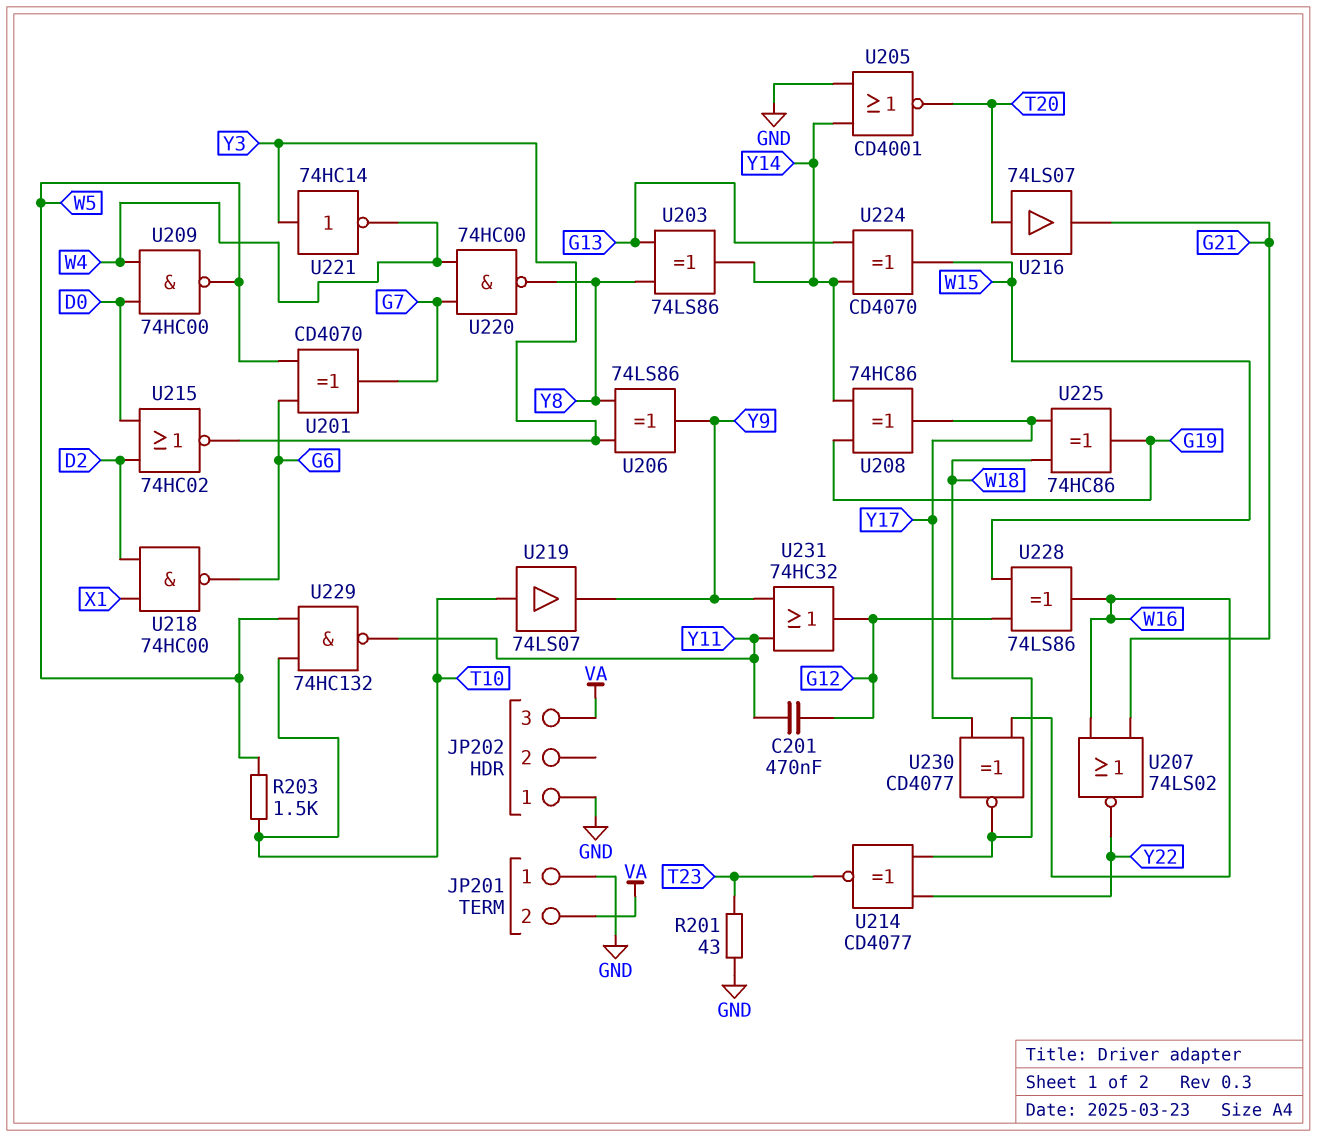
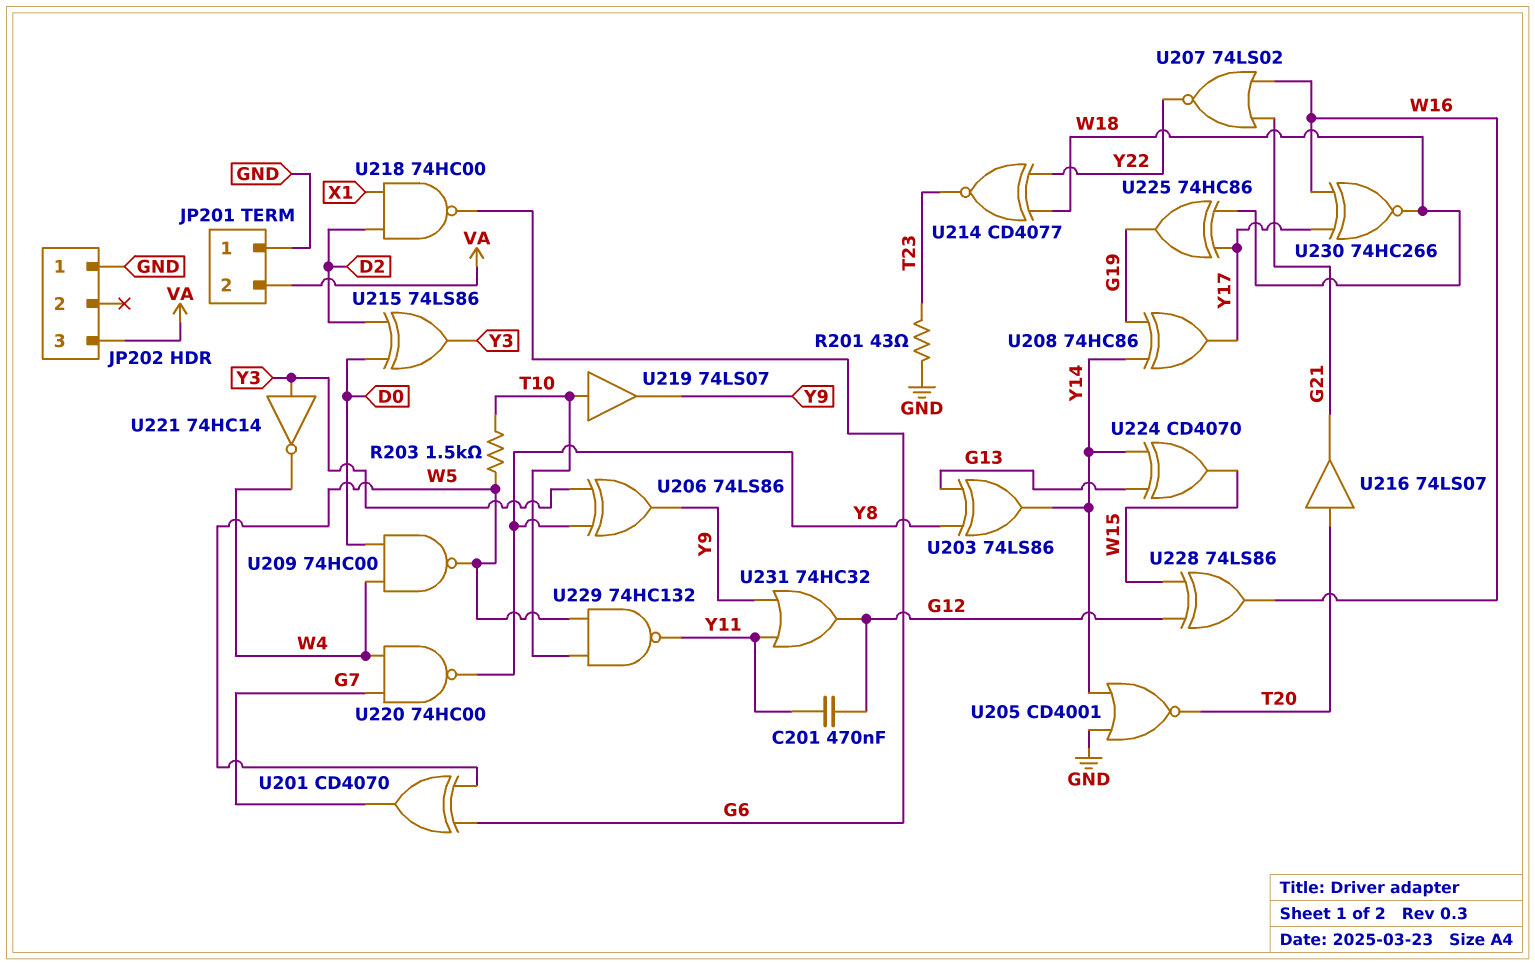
U215: NOR 74HC02 (in D0, in D2, out Y3) -> XOR 74LS86 (in D0, in D2, out Y3)
U230: XNOR CD4077 (in W16, in Y17, out W18) -> XNOR 74HC266 (in W16, in Y17, out W18)

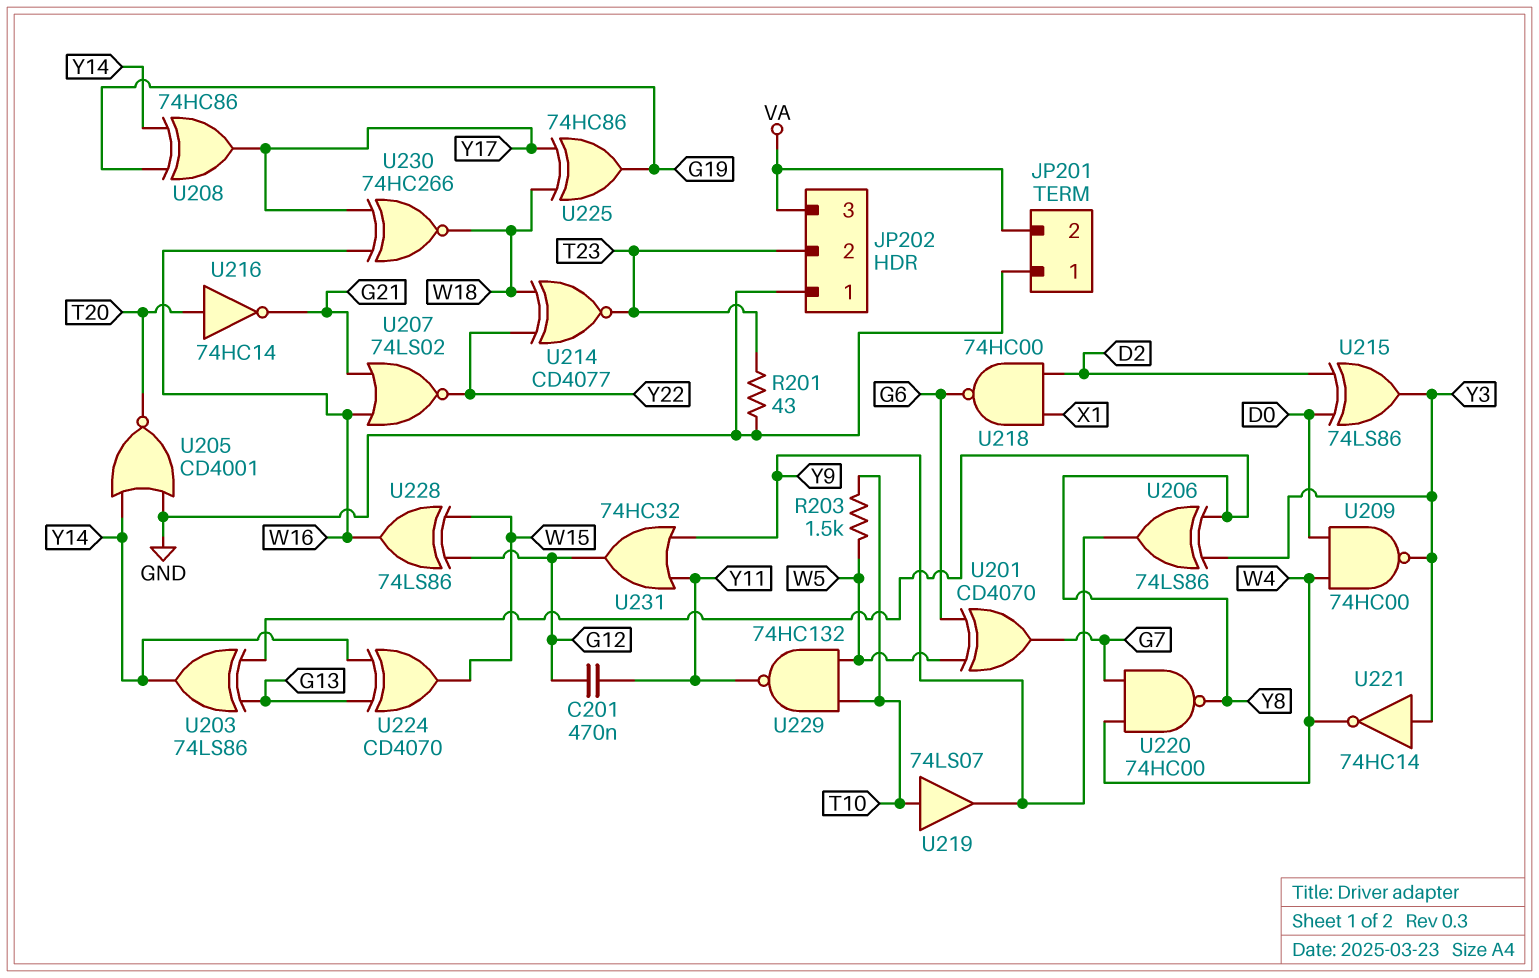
JP202 pin 2: none -> T23
U209: NAND 74HC00 (in D0, in W4, out W5) -> NAND 74HC00 (in D0, in W4, out Y3)
U216: buffer 74LS07 (in T20, out G21) -> NOT 74HC14 (in T20, out G21)

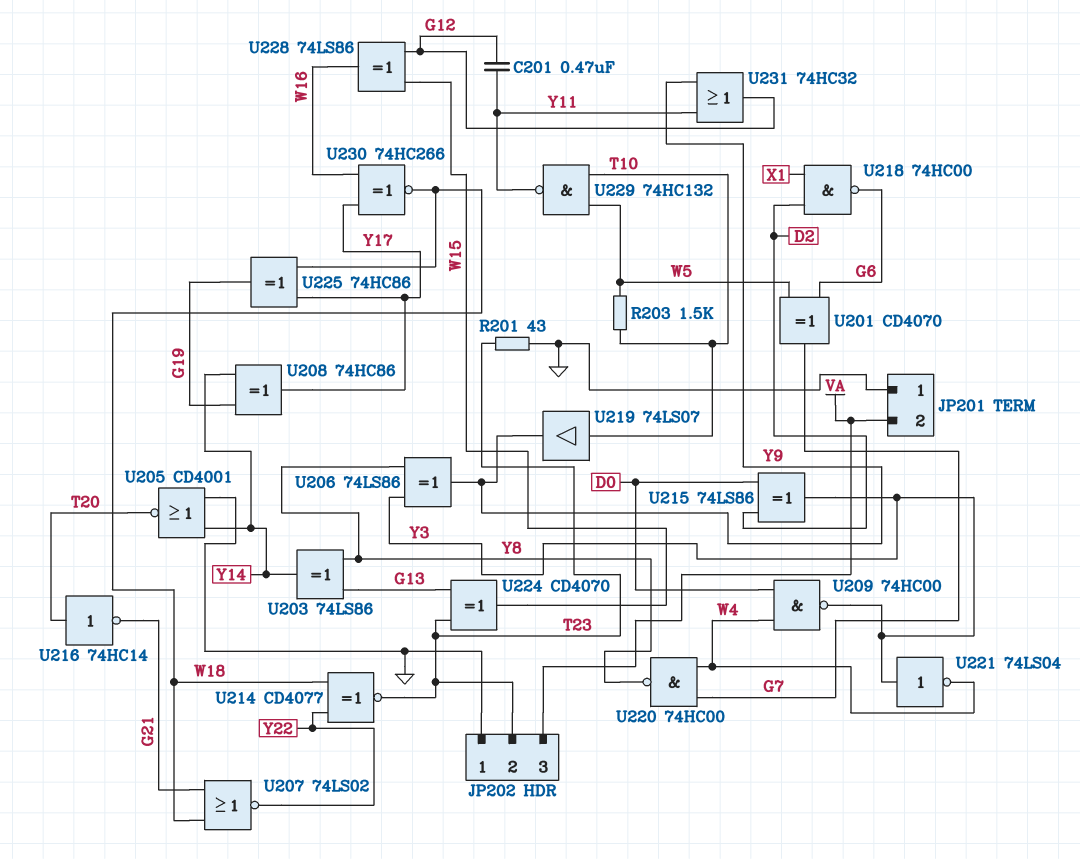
U207: NOR 74LS02 (in G21, in W16, out Y22) -> NOR 74LS02 (in G21, in W18, out Y22)
U221: NOT 74HC14 (in Y3, out W4) -> NOT 74LS04 (in Y3, out W4)
U224: XOR CD4070 (in G13, in Y14, out W15) -> XOR CD4070 (in G13, in T23, out W15)

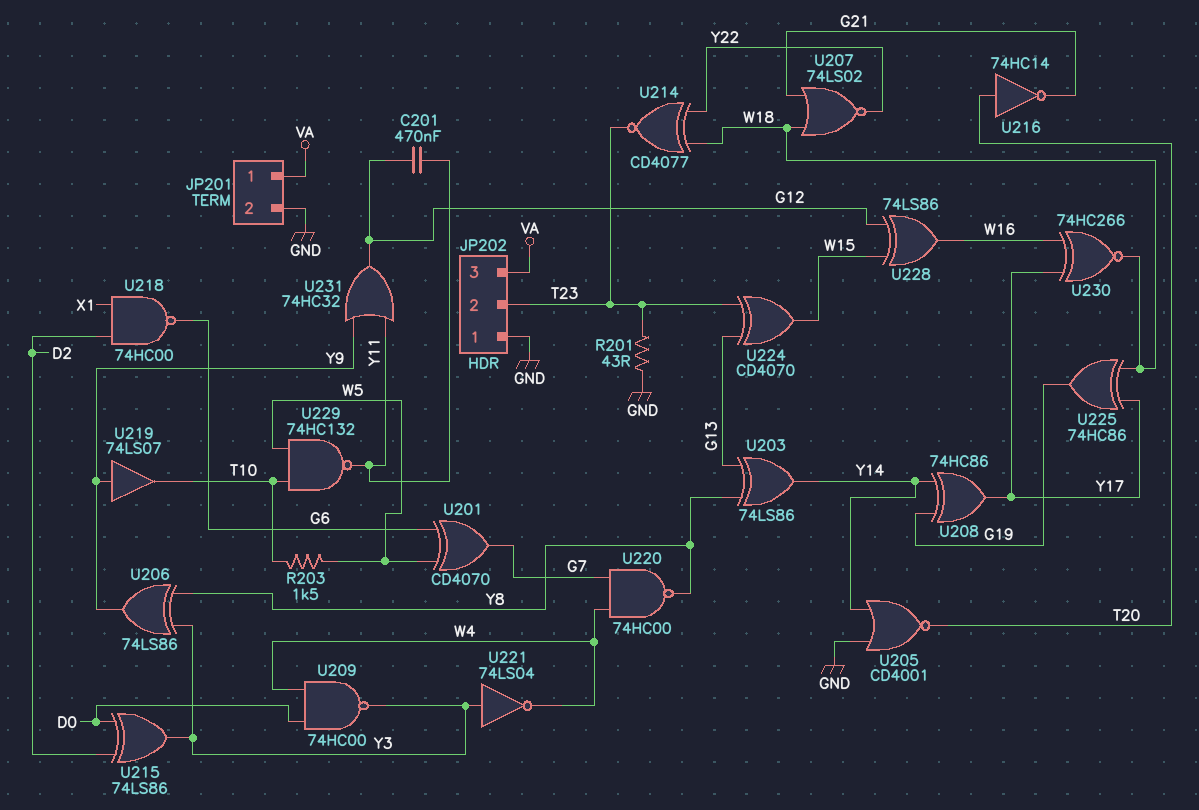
JP201 pin 1: GND -> VA
JP201 pin 2: VA -> GND
U219: buffer 74LS07 (in T10, out Y9) -> buffer 74LS07 (in Y9, out T10)

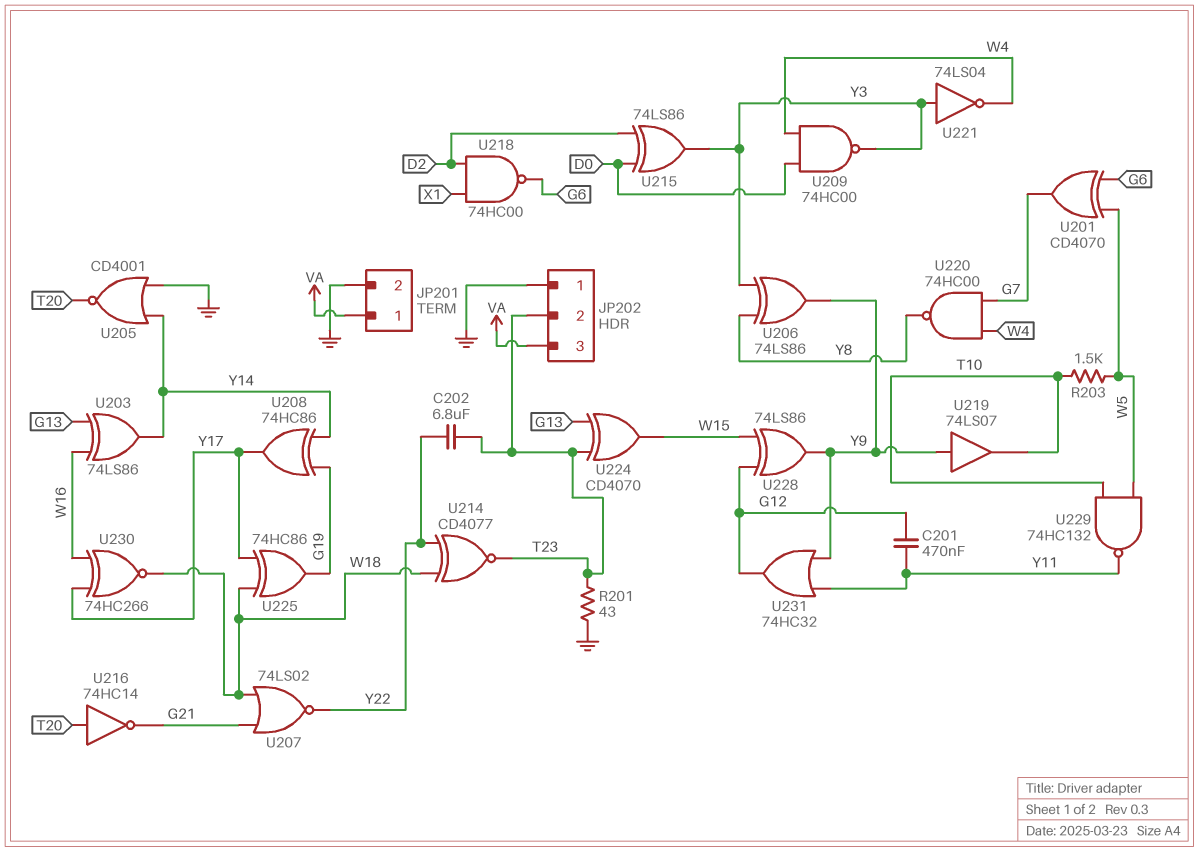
C202: none -> 6.8uF (T23, Y22)
U203: XOR 74LS86 (in G13, in Y8, out Y14) -> XOR 74LS86 (in G13, in W16, out Y14)
U228: XOR 74LS86 (in G12, in W15, out W16) -> XOR 74LS86 (in G12, in W15, out Y9)

